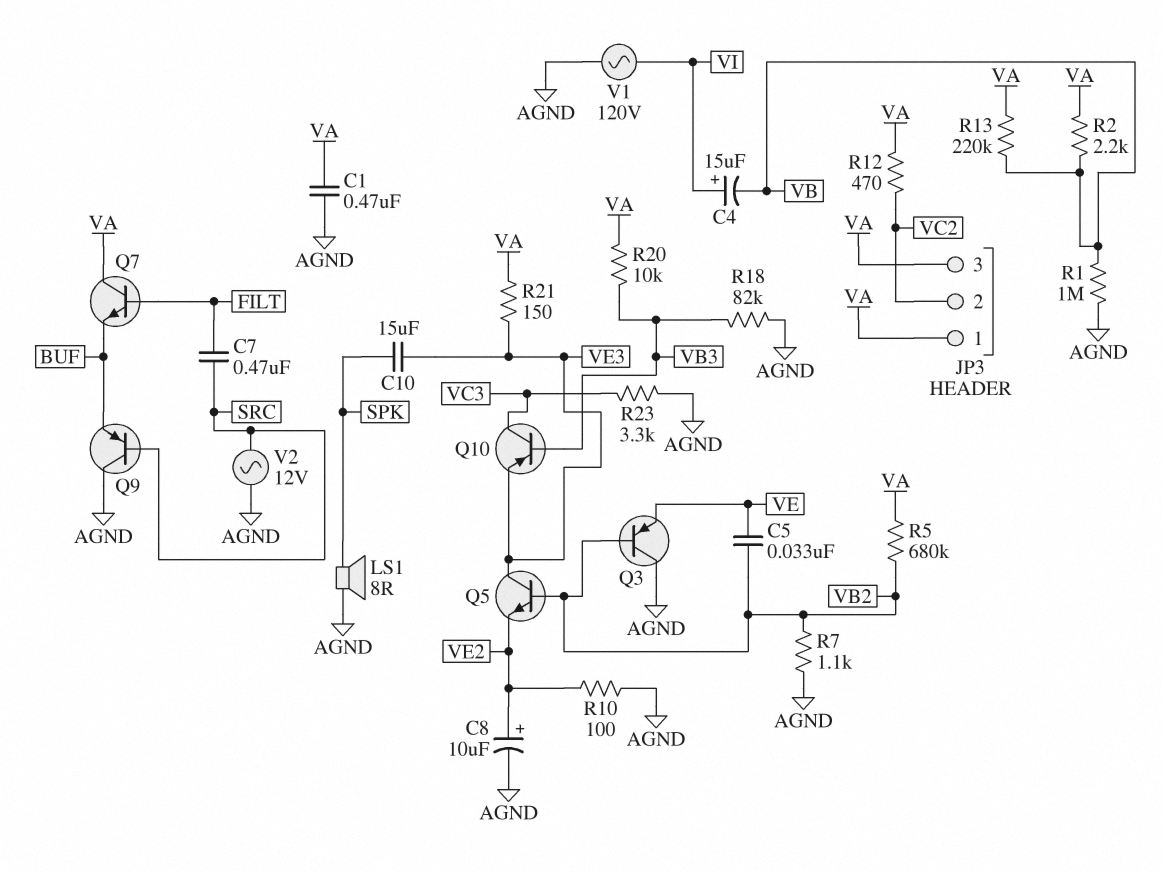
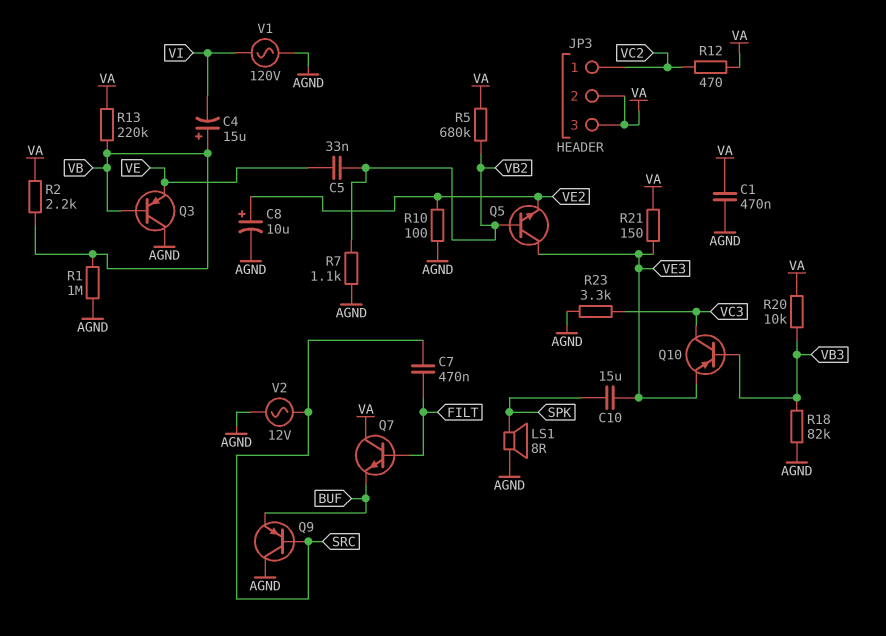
C4: 15uF (plus VI, minus VB) -> 15uF (plus VB, minus VI)
JP3 pin 1: VA -> VC2
JP3 pin 2: VC2 -> VA
Q3: PNP (B VB2, C AGND, E VE) -> PNP (B VB, C AGND, E VE)

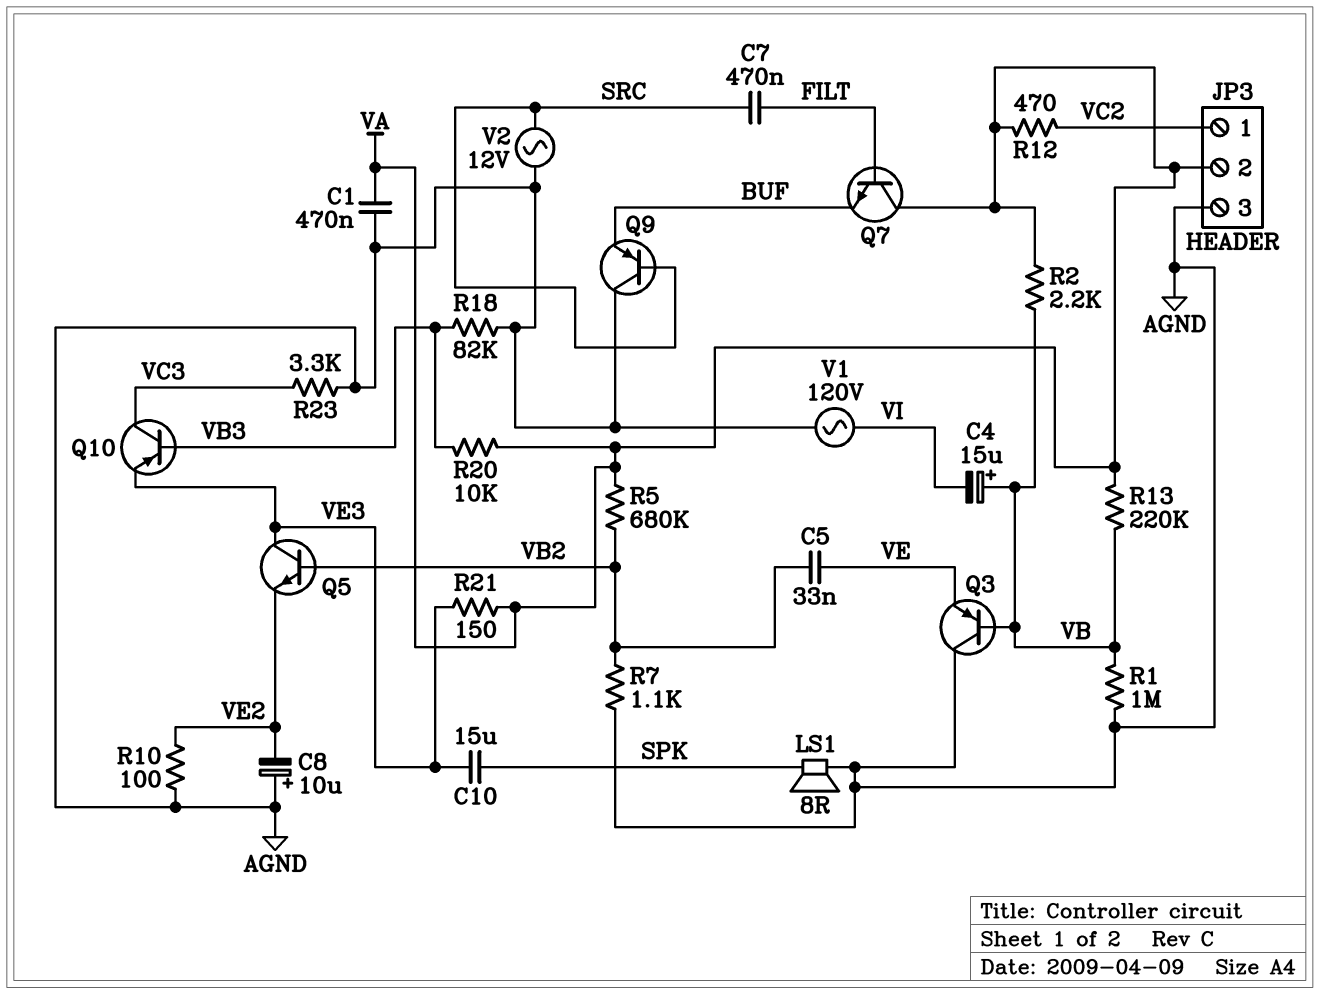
C8: 10uF (plus VE2, minus AGND) -> 10uF (plus AGND, minus VE2)
JP3 pin 3: VA -> AGND

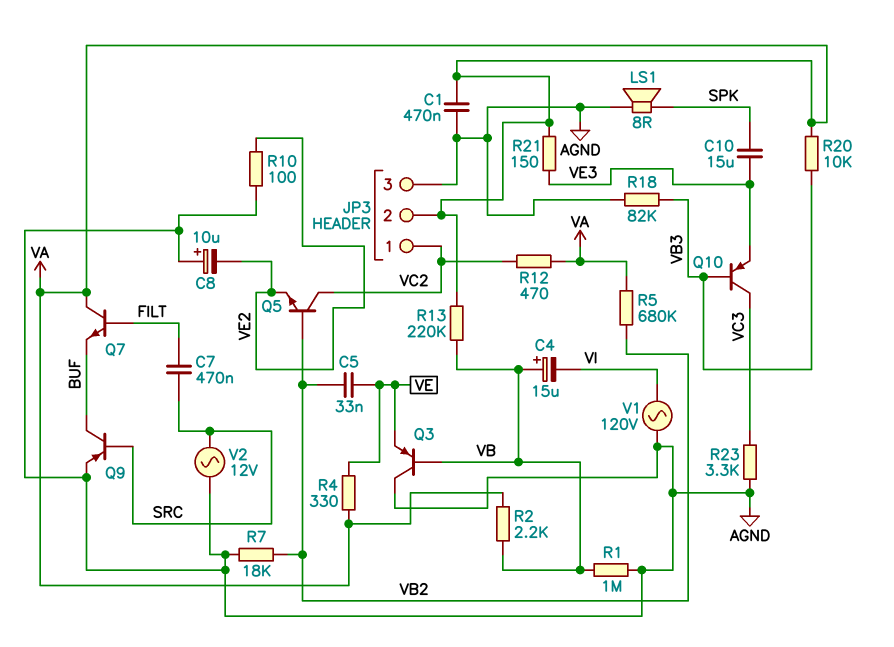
Q5: NPN (B VB2, C VE3, E VE2) -> NPN (B VB2, C VC2, E VE2)
Q9: PNP (B SRC, C AGND, E BUF) -> PNP (B SRC, C BUF, E AGND)
R4: none -> 330 (VA, VE)
R7: 1.1k (AGND, VB2) -> 18k (AGND, VB2)

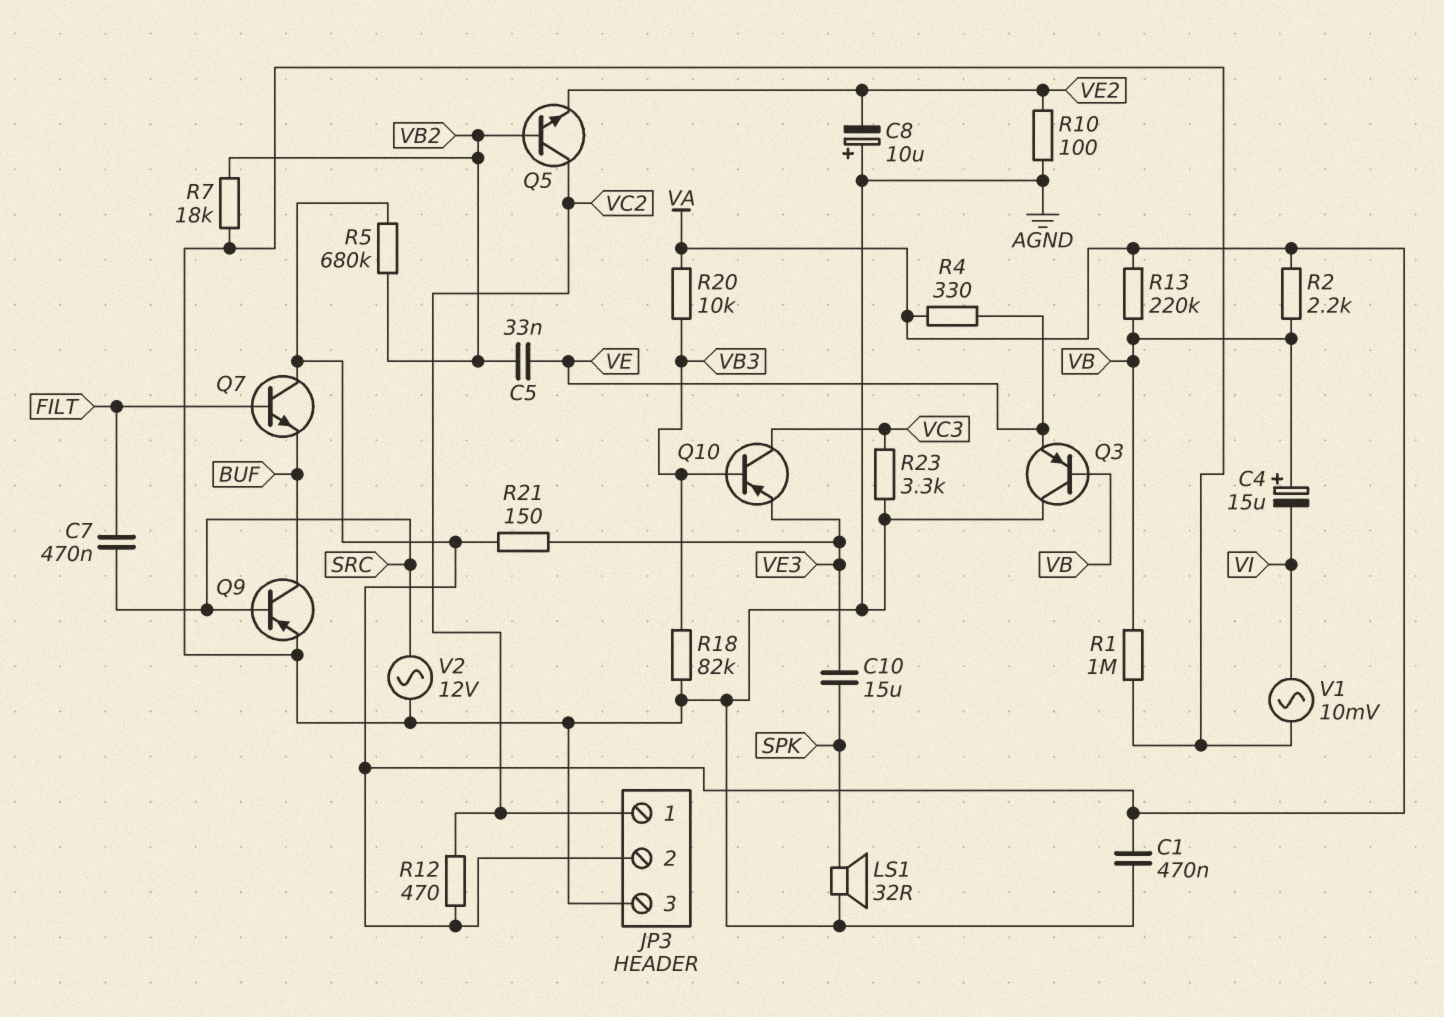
LS1: speaker 8R (AGND, SPK) -> speaker 32R (AGND, SPK)
V1: AC 120V (AGND, VI) -> AC 10mV (AGND, VI)

